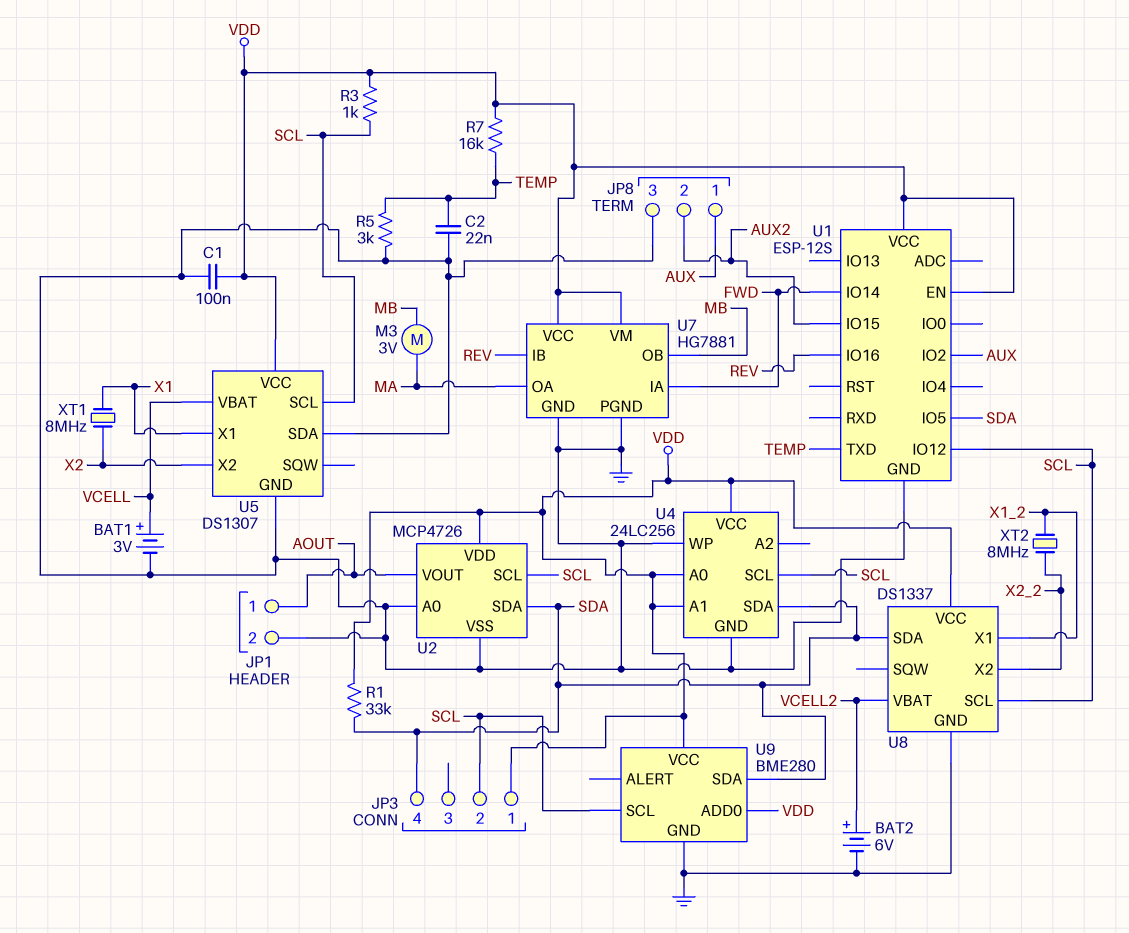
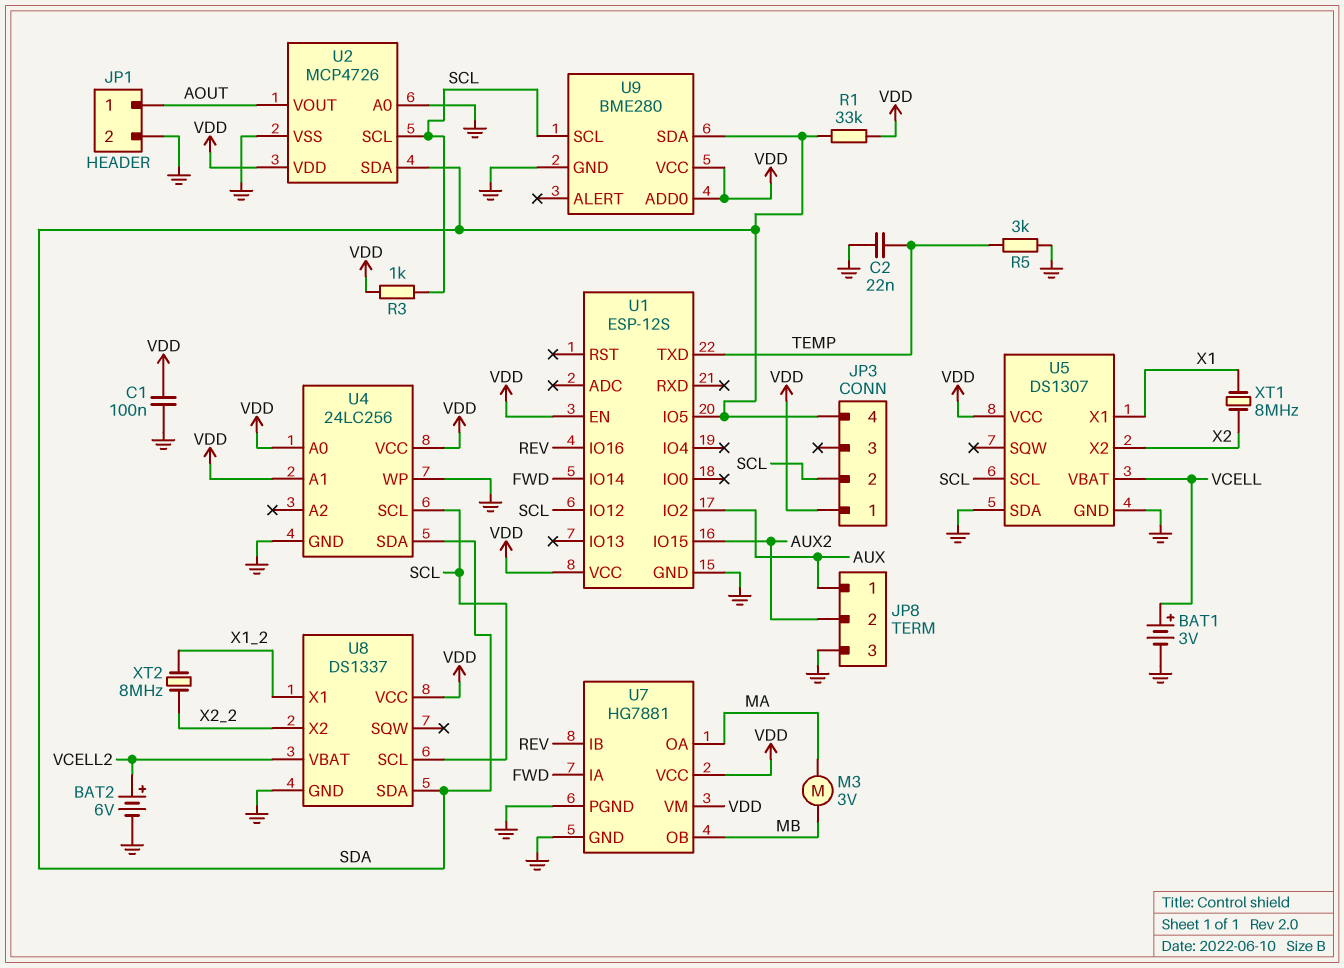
R7: 16k (TEMP, VDD) -> none

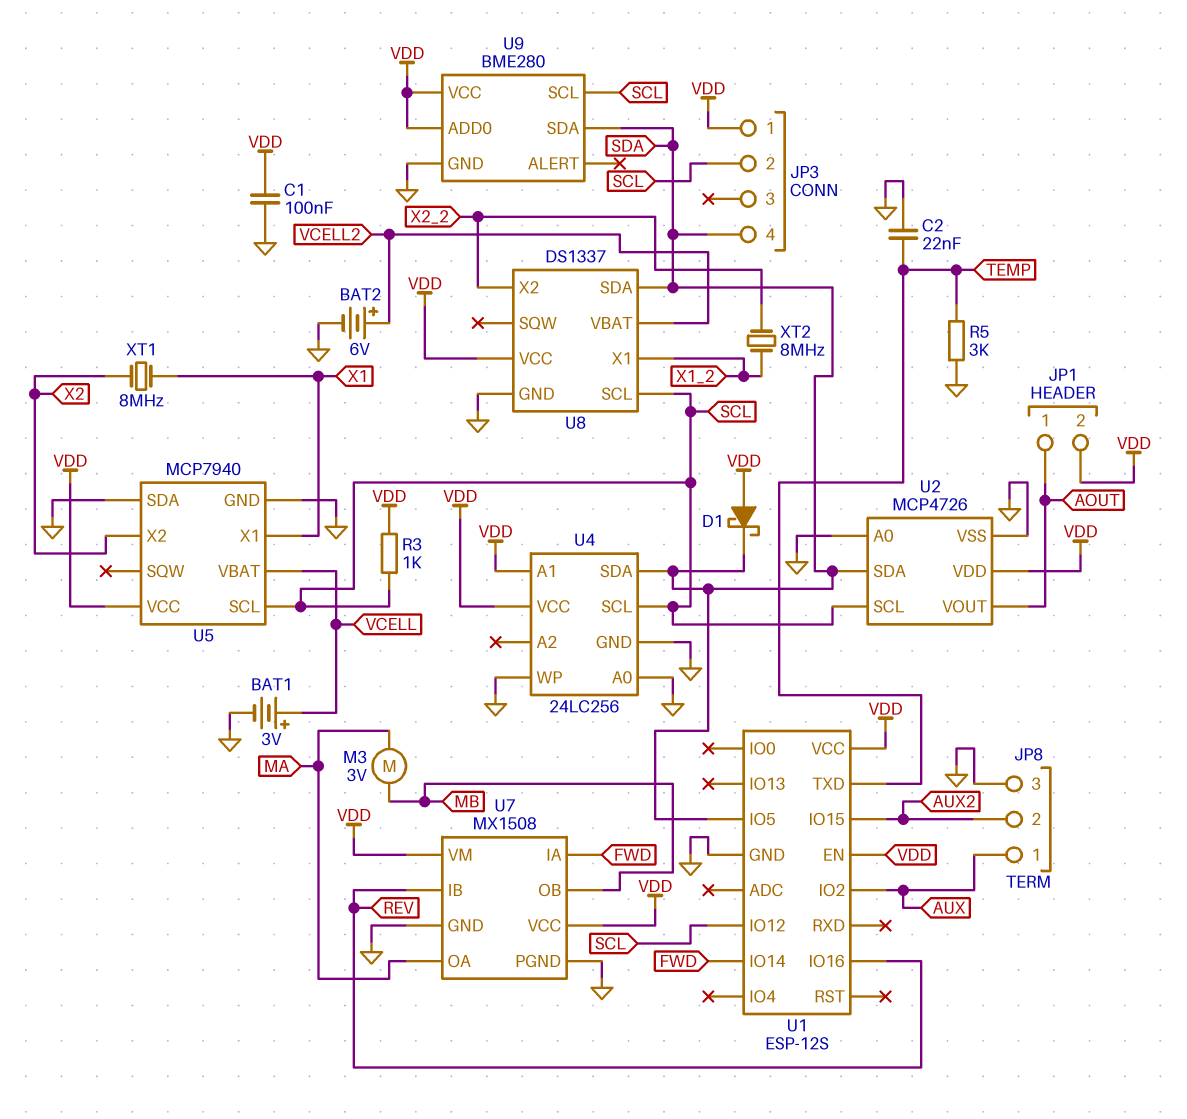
D1: none -> schottky (A VDD, K SDA)
JP1 pin 2: GND -> VDD
R1: 33k (SDA, VDD) -> none
U4 pin A0: VDD -> GND
U5: DS1307 -> MCP7940
U7: HG7881 -> MX1508

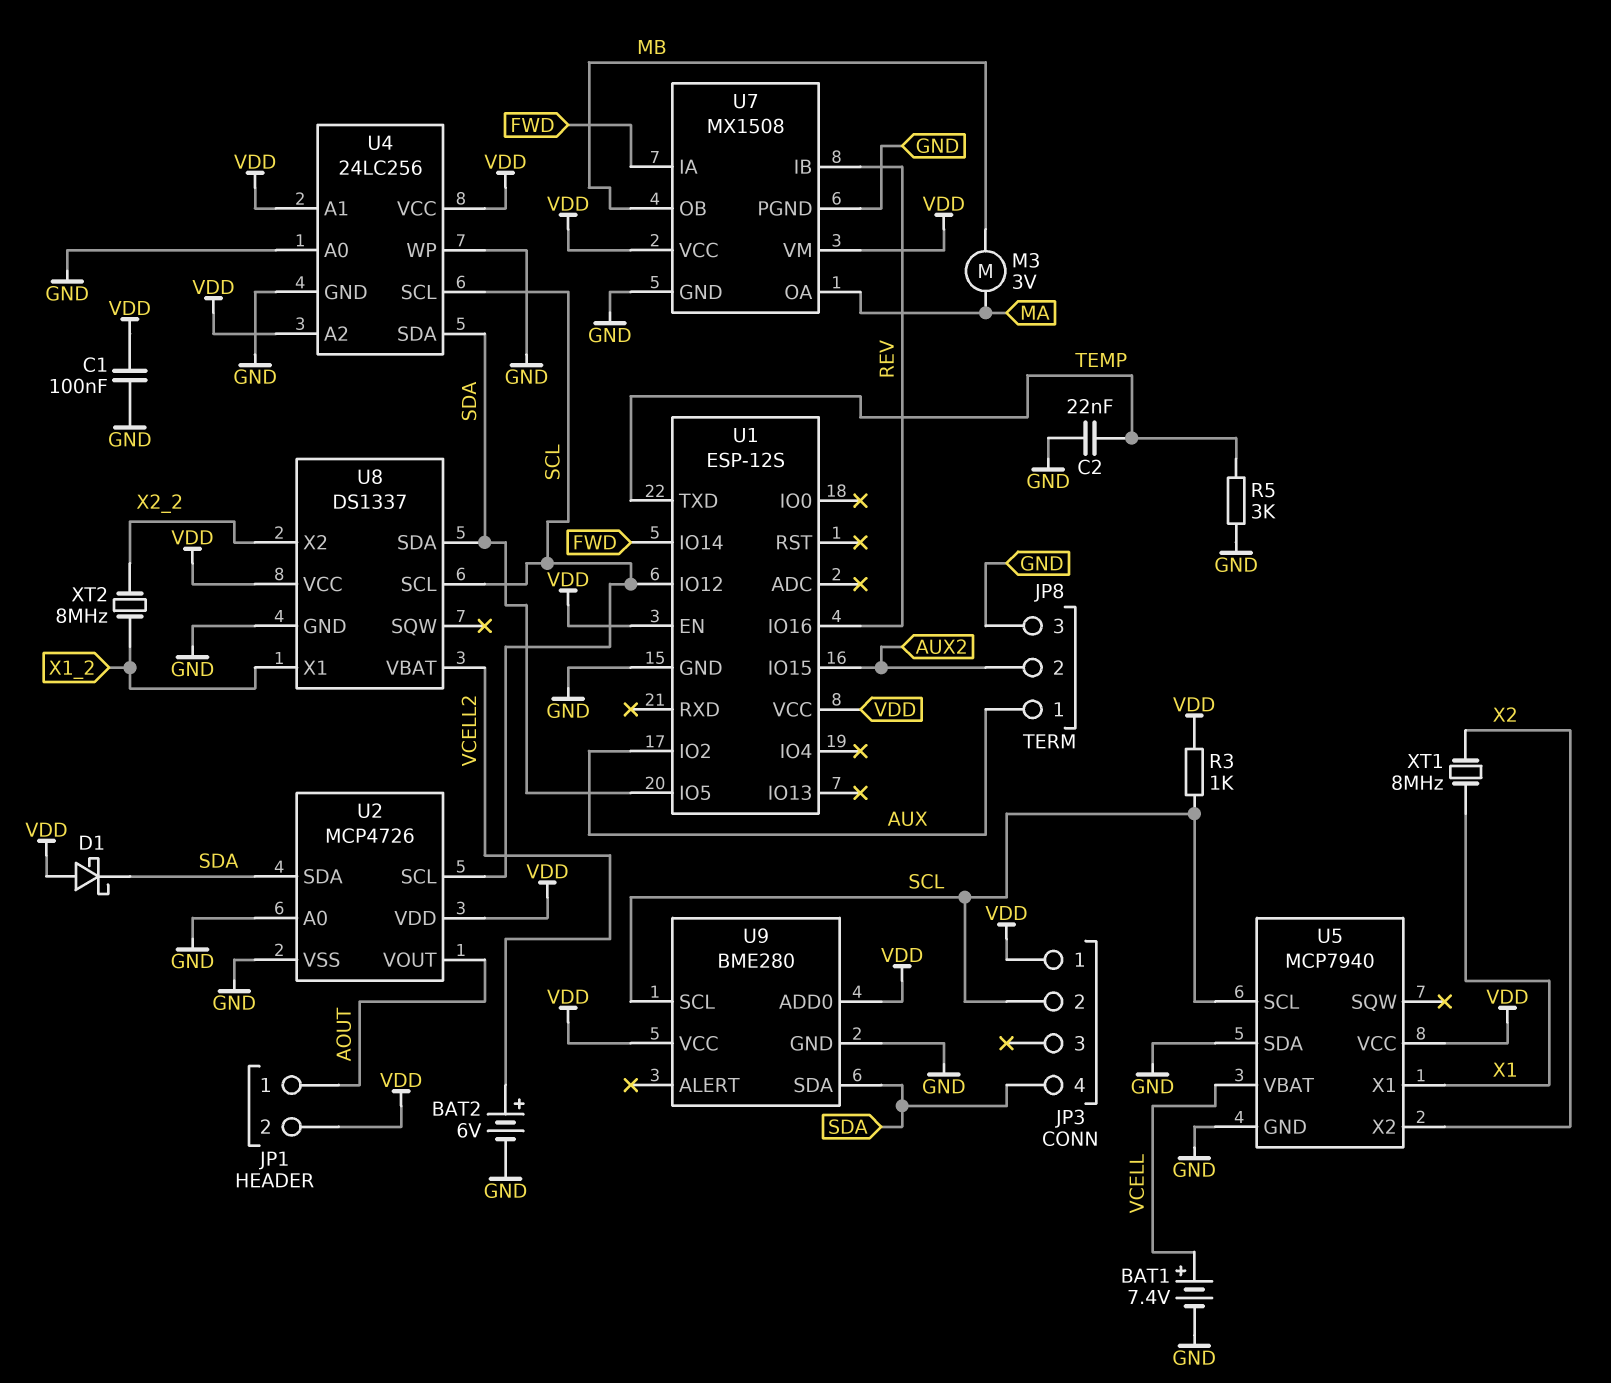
BAT1: 3V (plus VCELL, minus GND) -> 7.4V (plus VCELL, minus GND)
U4 pin A2: none -> VDD

